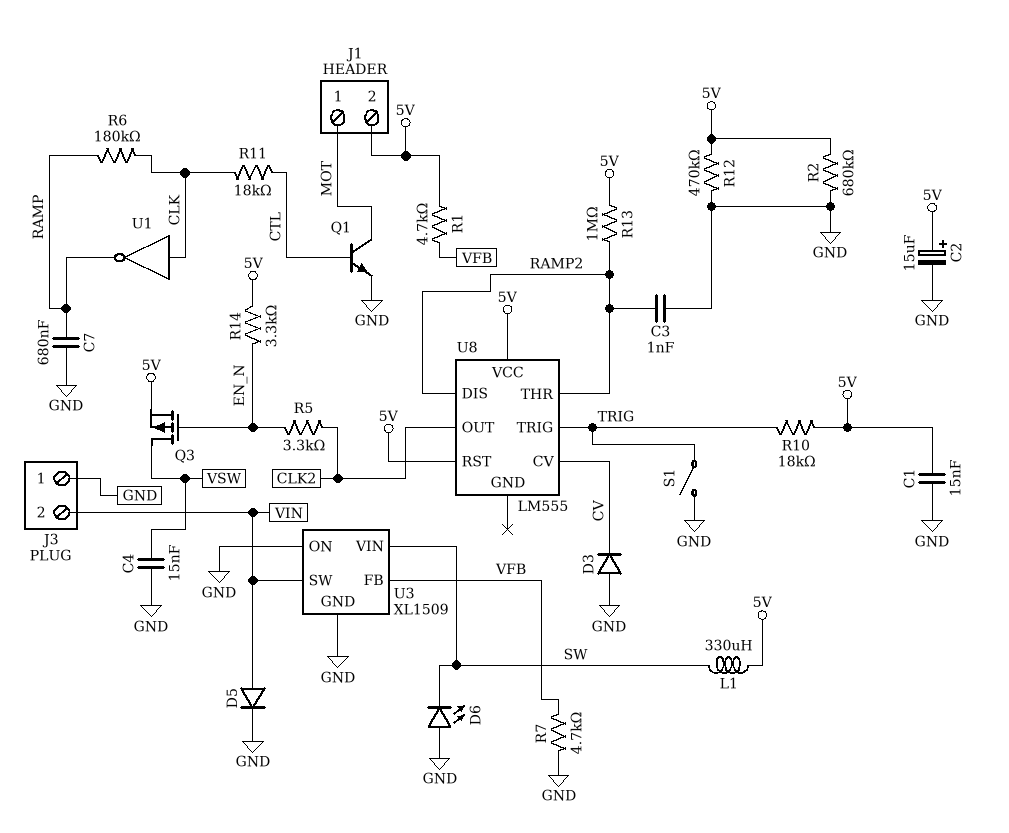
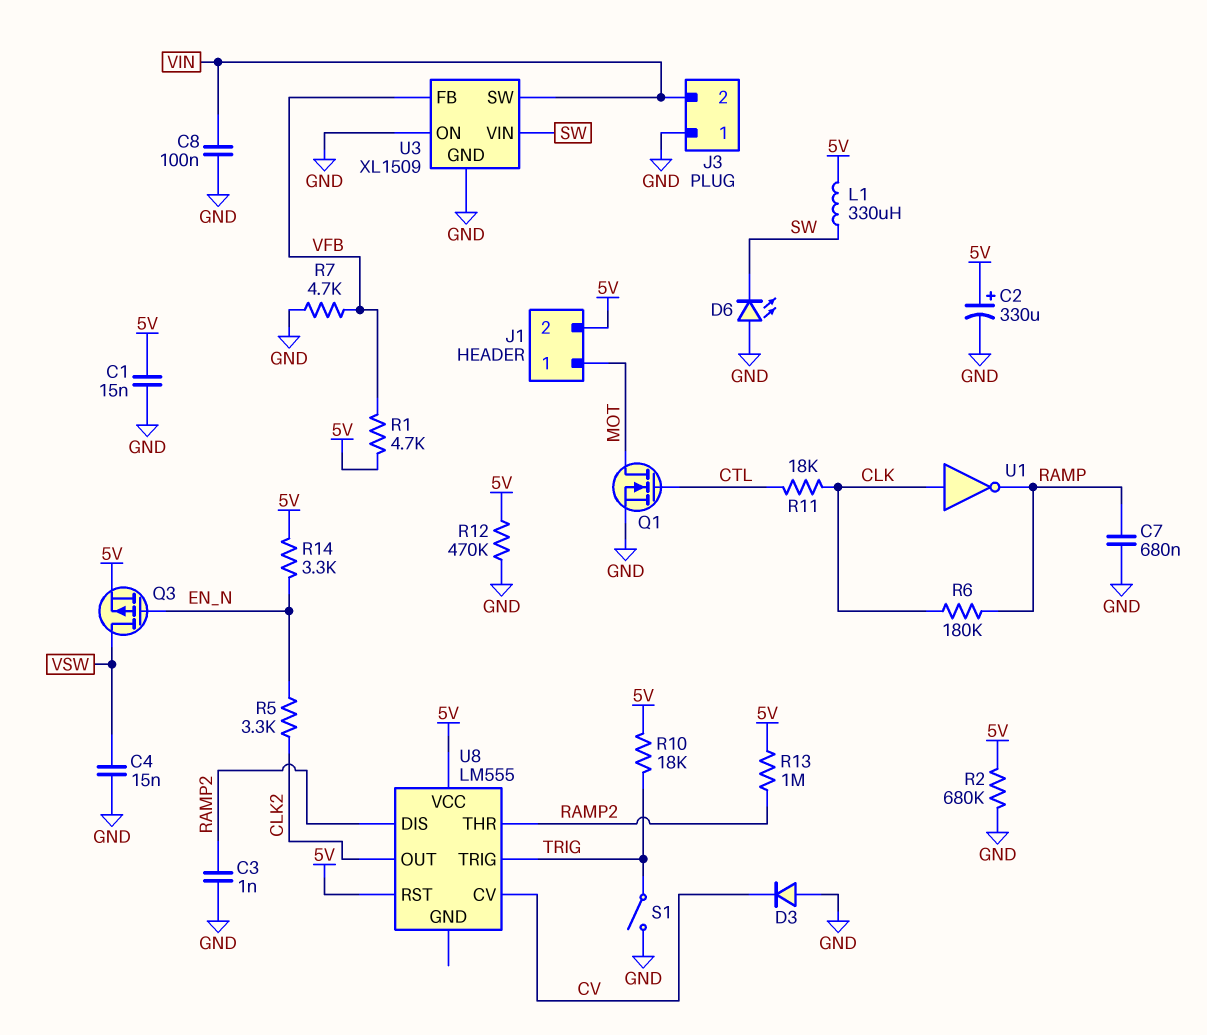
C2: 15uF (plus 5V, minus GND) -> 330uF (plus 5V, minus GND)
C8: none -> 100nF (GND, VIN)
D5: diode (A VIN, K GND) -> none
Q1: NPN (B CTL, C MOT, E GND) -> NMOS (G CTL, D MOT, S GND)

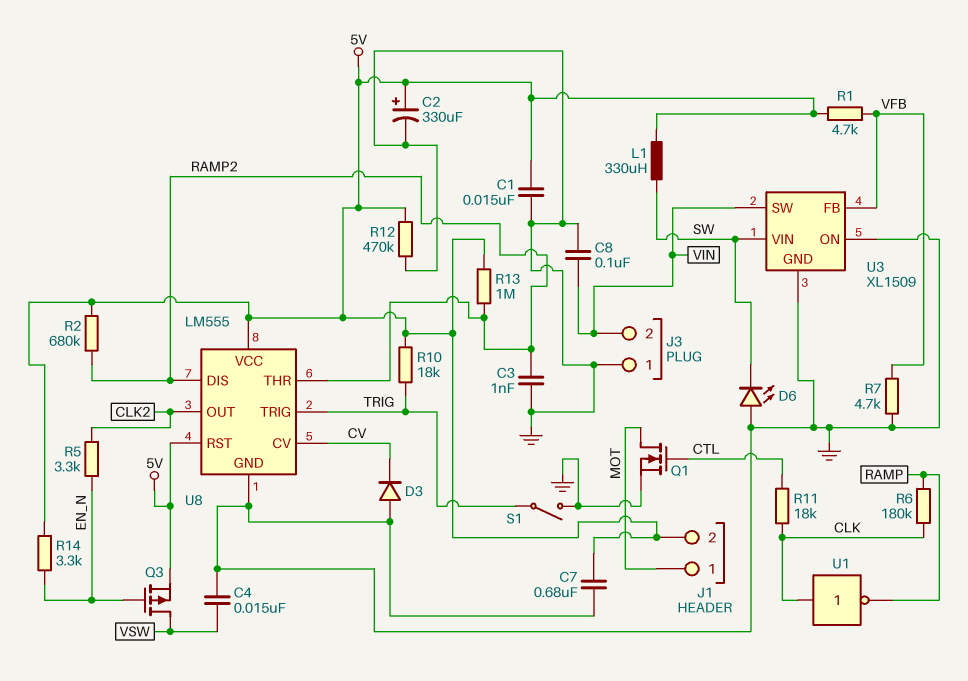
C7: 680nF (GND, RAMP) -> 680nF (5V, GND)
R2: 680k (5V, GND) -> 680k (5V, RAMP2)
U8 pin GND: none -> GND

